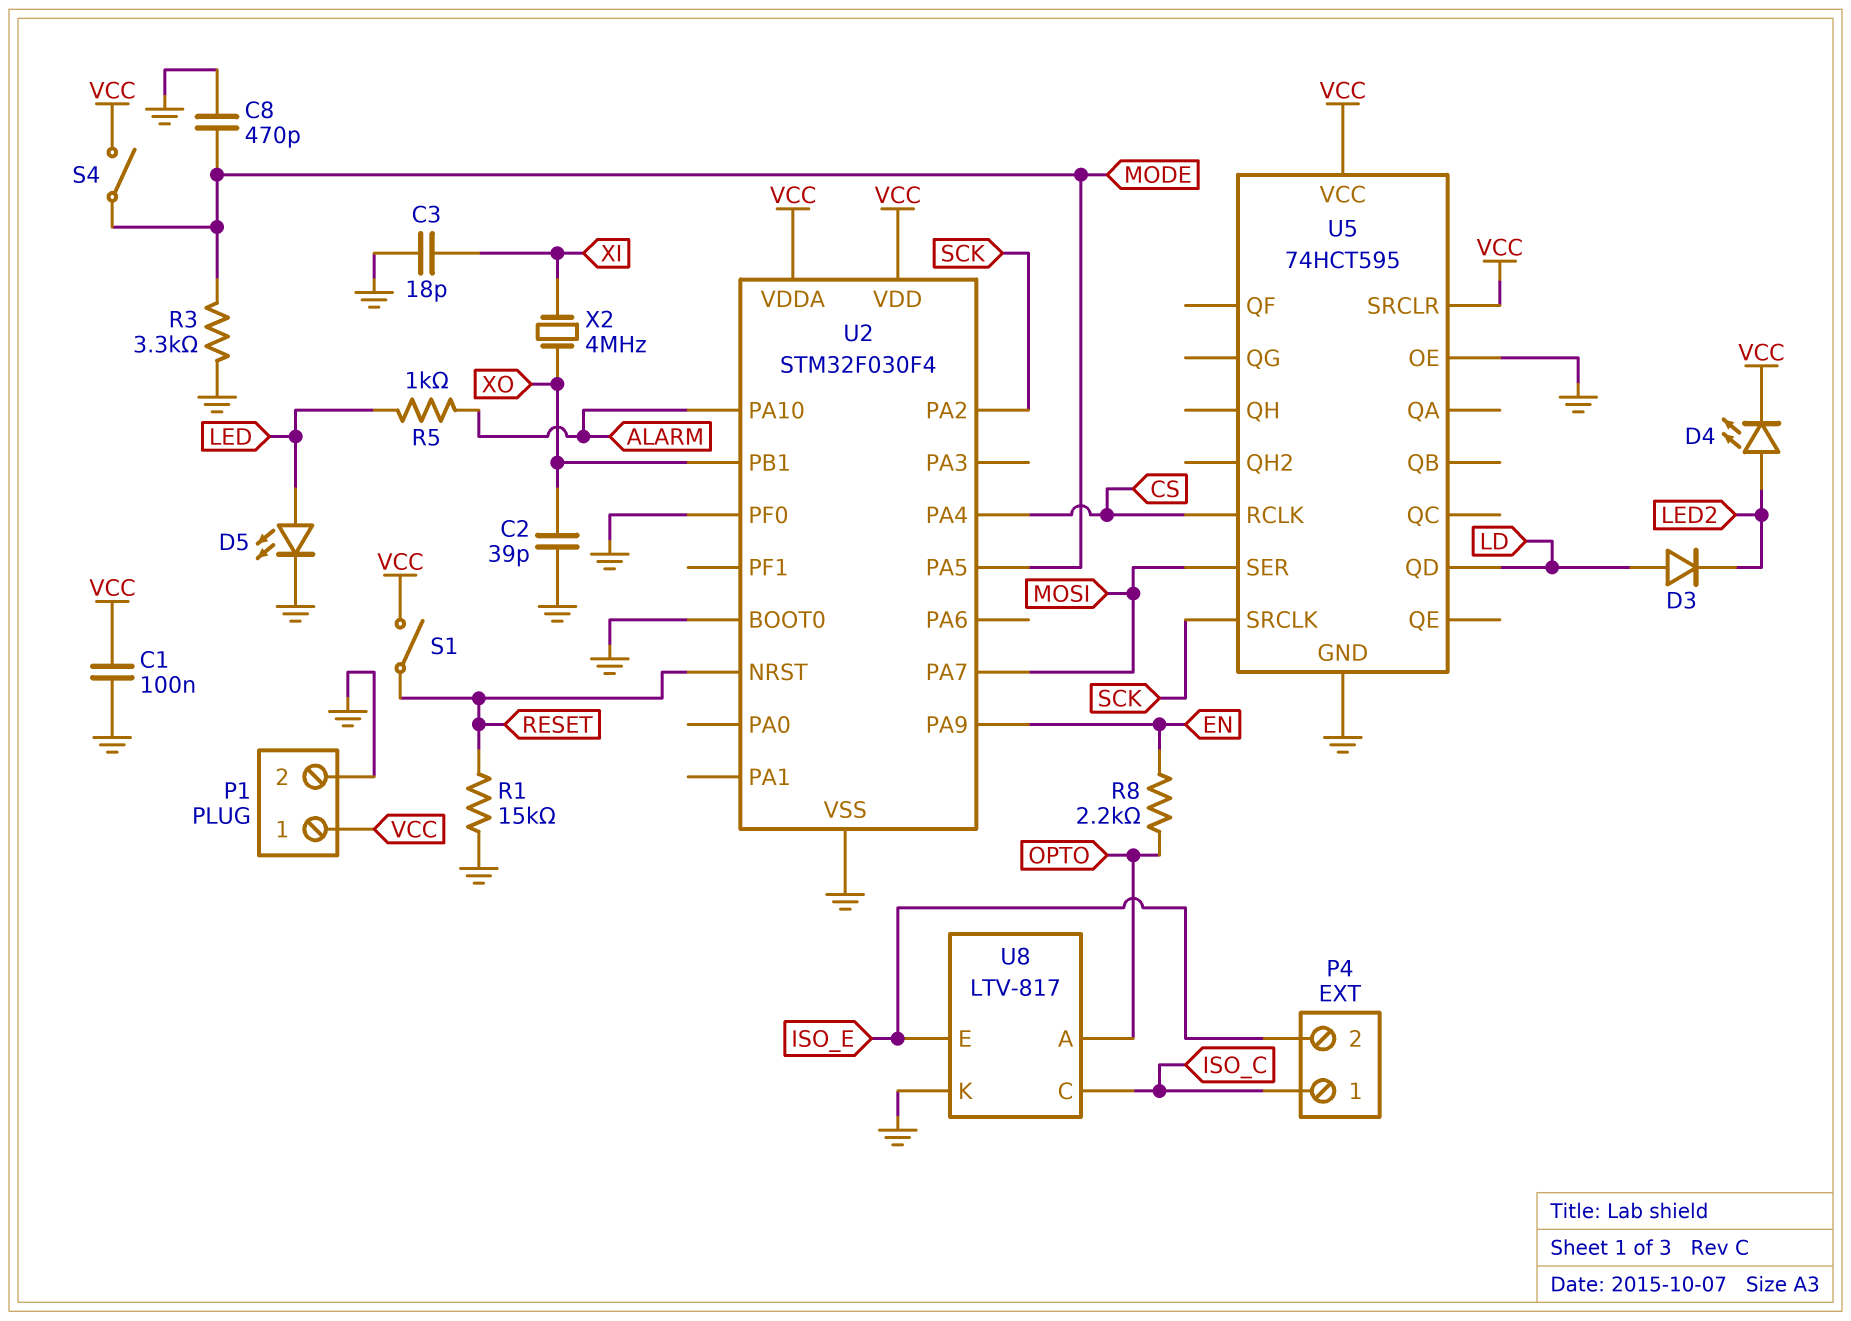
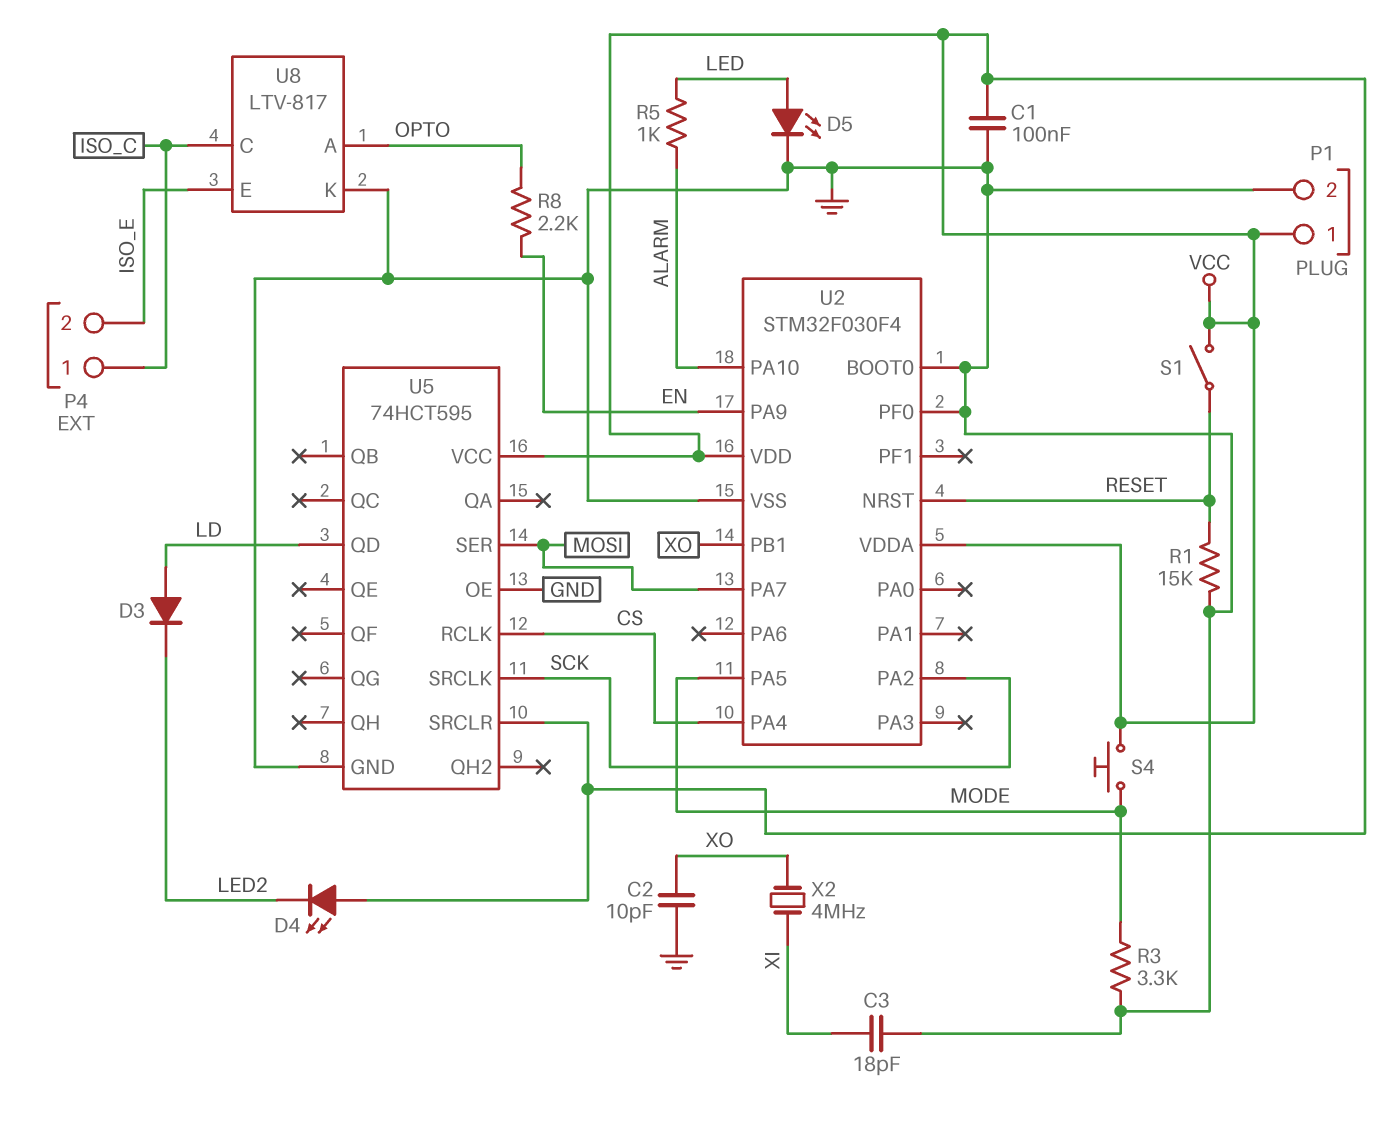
C2: 39pF (GND, XO) -> 10pF (GND, XO)
C8: 470pF (GND, MODE) -> none
D4: LED (A LED2, K VCC) -> LED (A VCC, K LED2)
S4: switch (MODE, VCC) -> button (MODE, VCC)

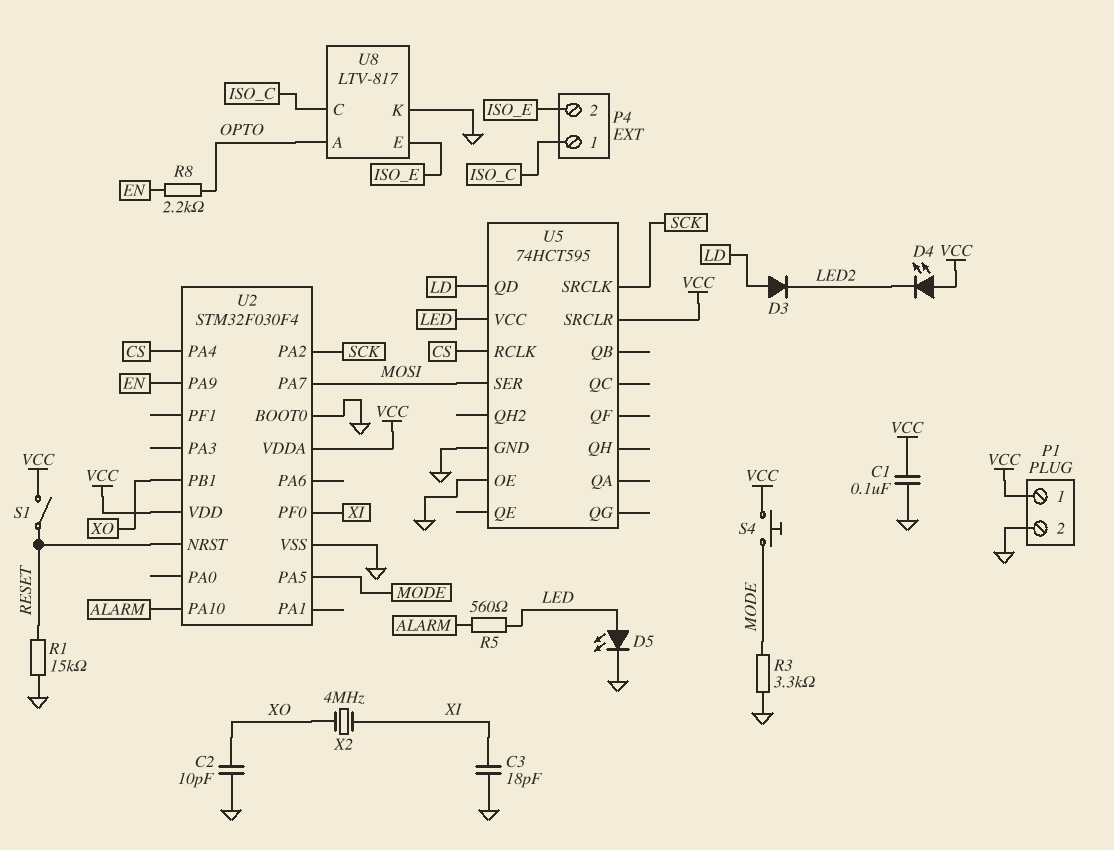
R5: 1k (ALARM, LED) -> 560 (ALARM, LED)
U2 pin PF0: GND -> XI
U5 pin VCC: VCC -> LED

